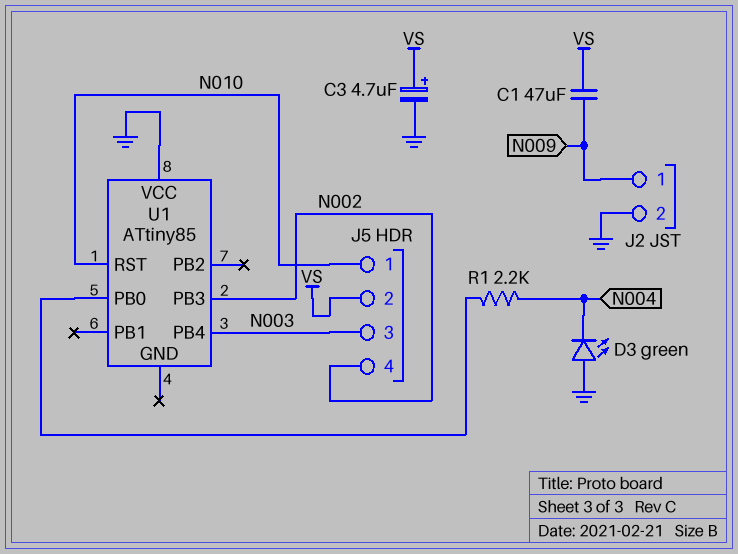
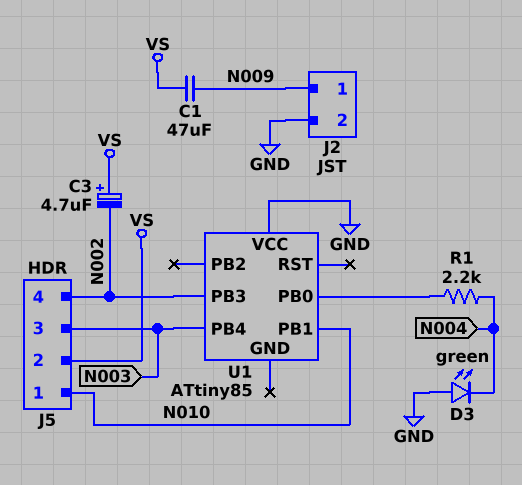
C3: 4.7uF (plus VS, minus GND) -> 4.7uF (plus VS, minus N002)
U1 pin PB1: none -> N010
U1 pin RST: N010 -> none

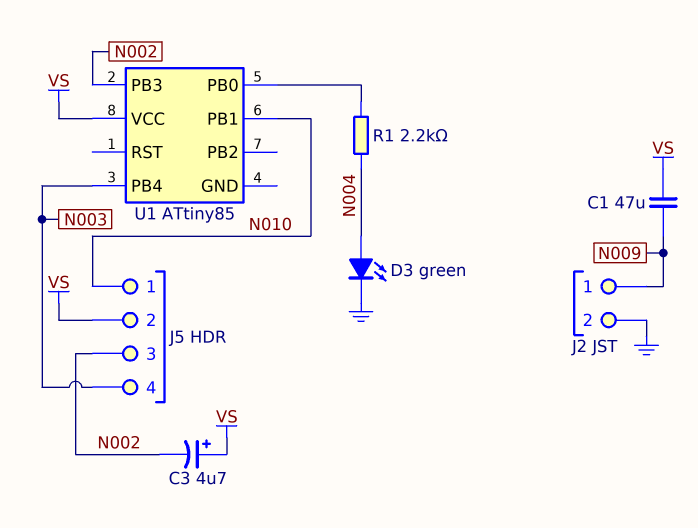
D3: LED green (A GND, K N004) -> LED green (A N004, K GND)
J5 pin 3: N003 -> N002
J5 pin 4: N002 -> N003
U1 pin VCC: GND -> VS

